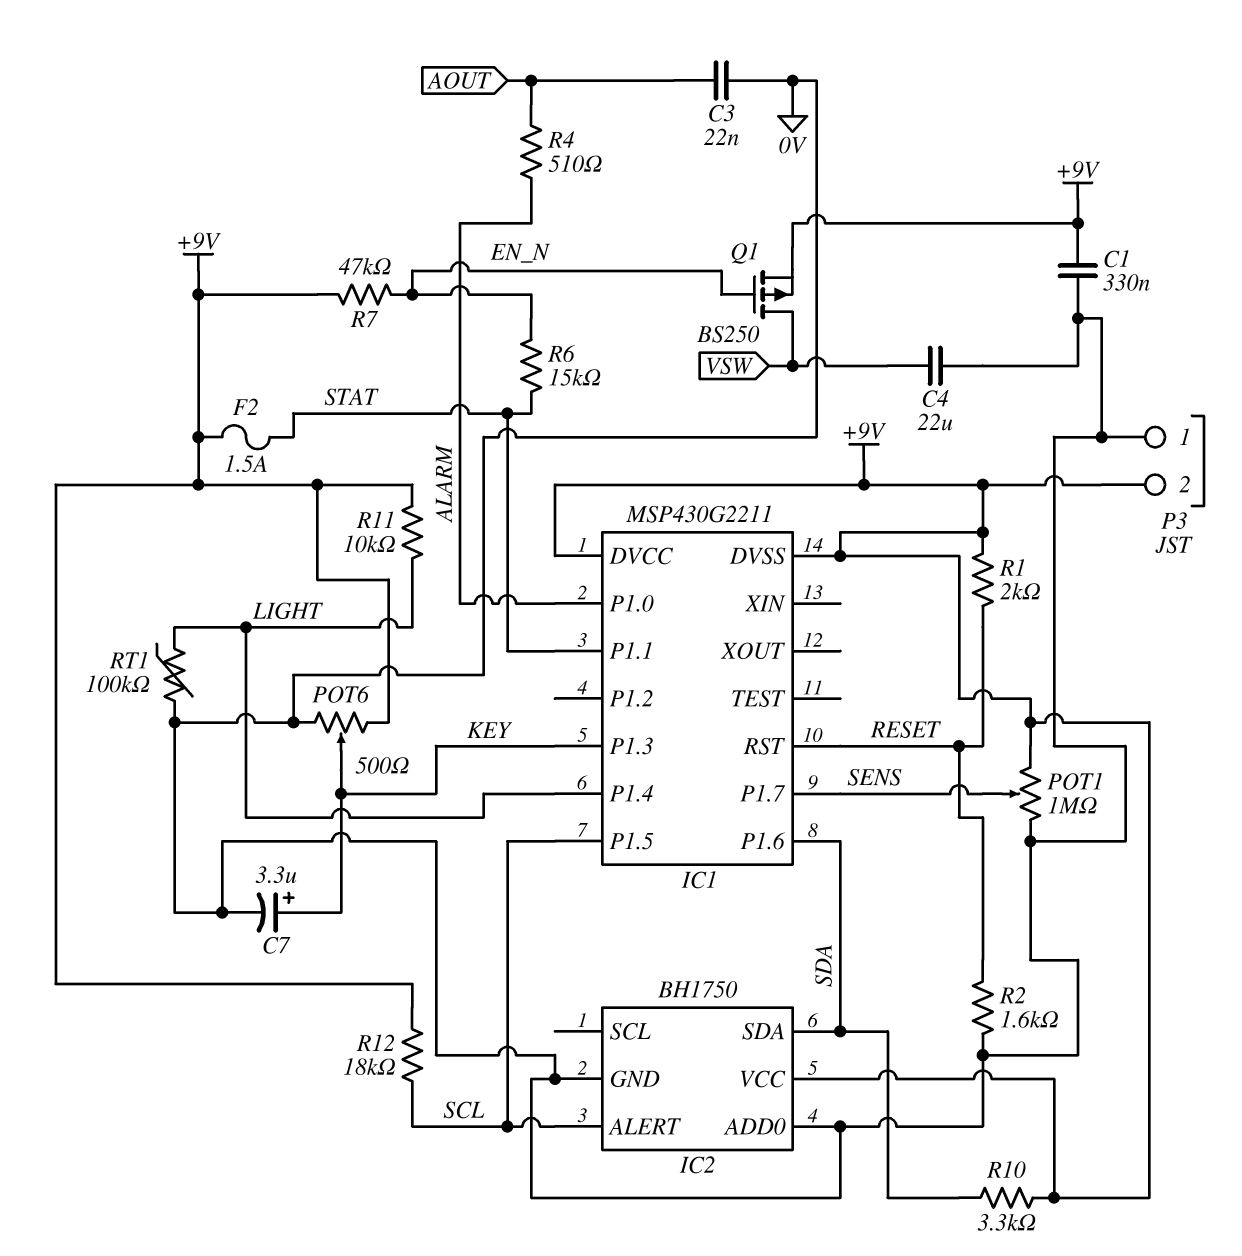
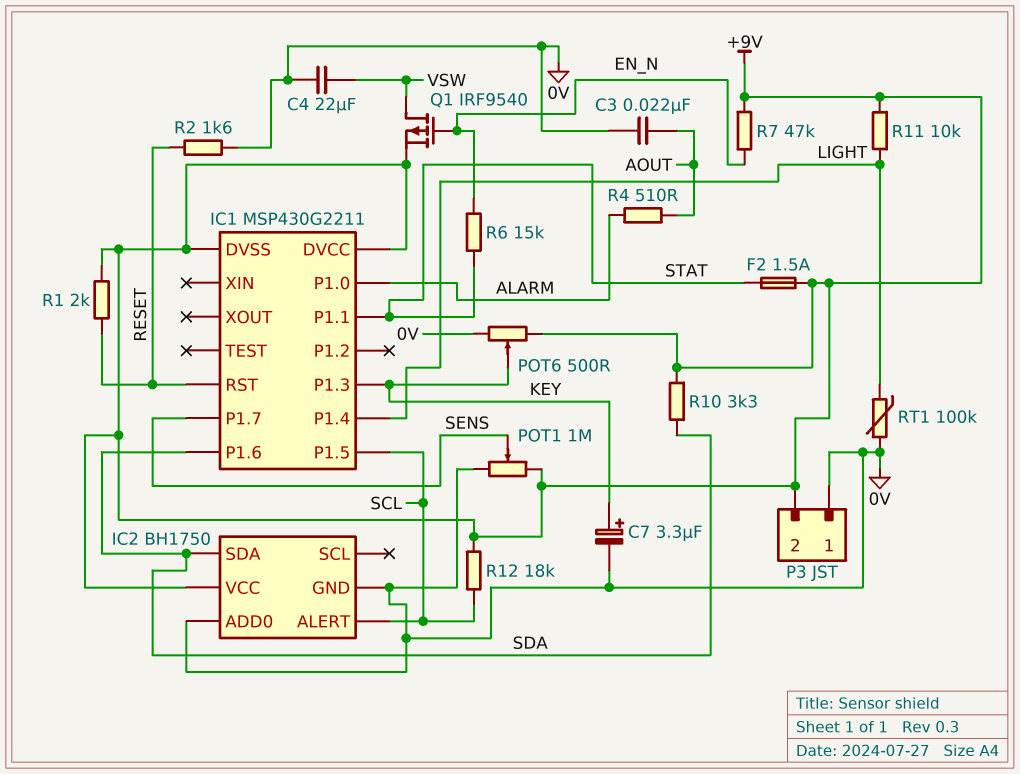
C1: 330nF (+9V, 0V) -> none
Q1: PMOS BS250 (G EN_N, D VSW, S +9V) -> PMOS IRF9540 (G EN_N, D VSW, S +9V)

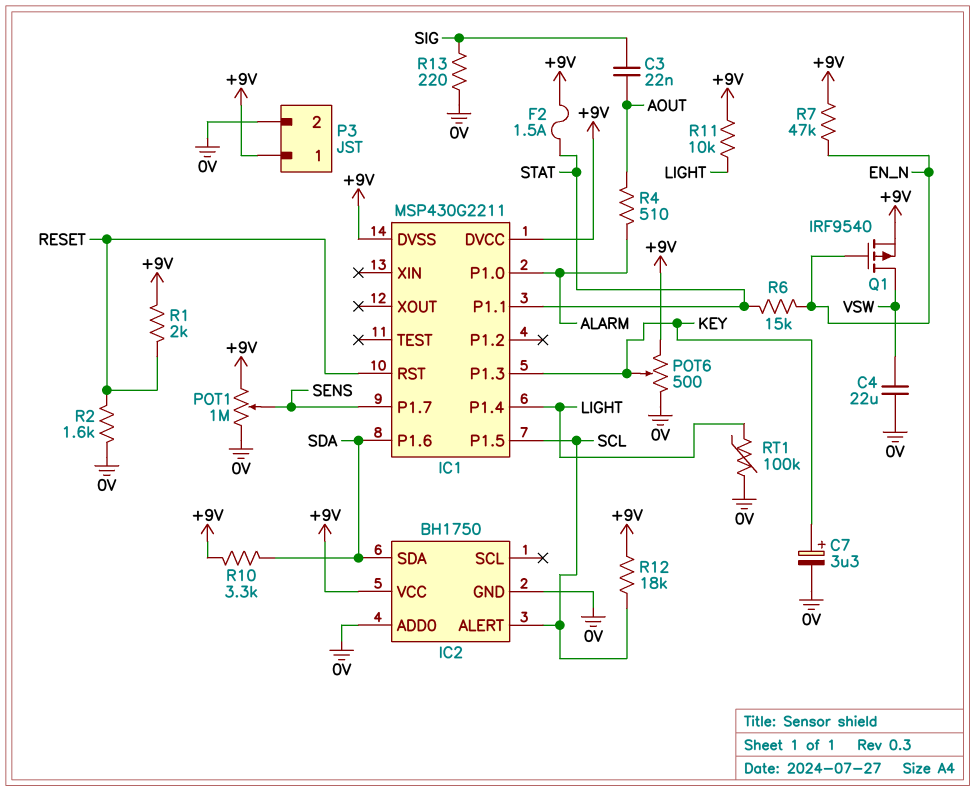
C3: 22nF (0V, AOUT) -> 22nF (AOUT, SIG)
P3 pin 1: 0V -> +9V
P3 pin 2: +9V -> 0V
R13: none -> 220 (0V, SIG)

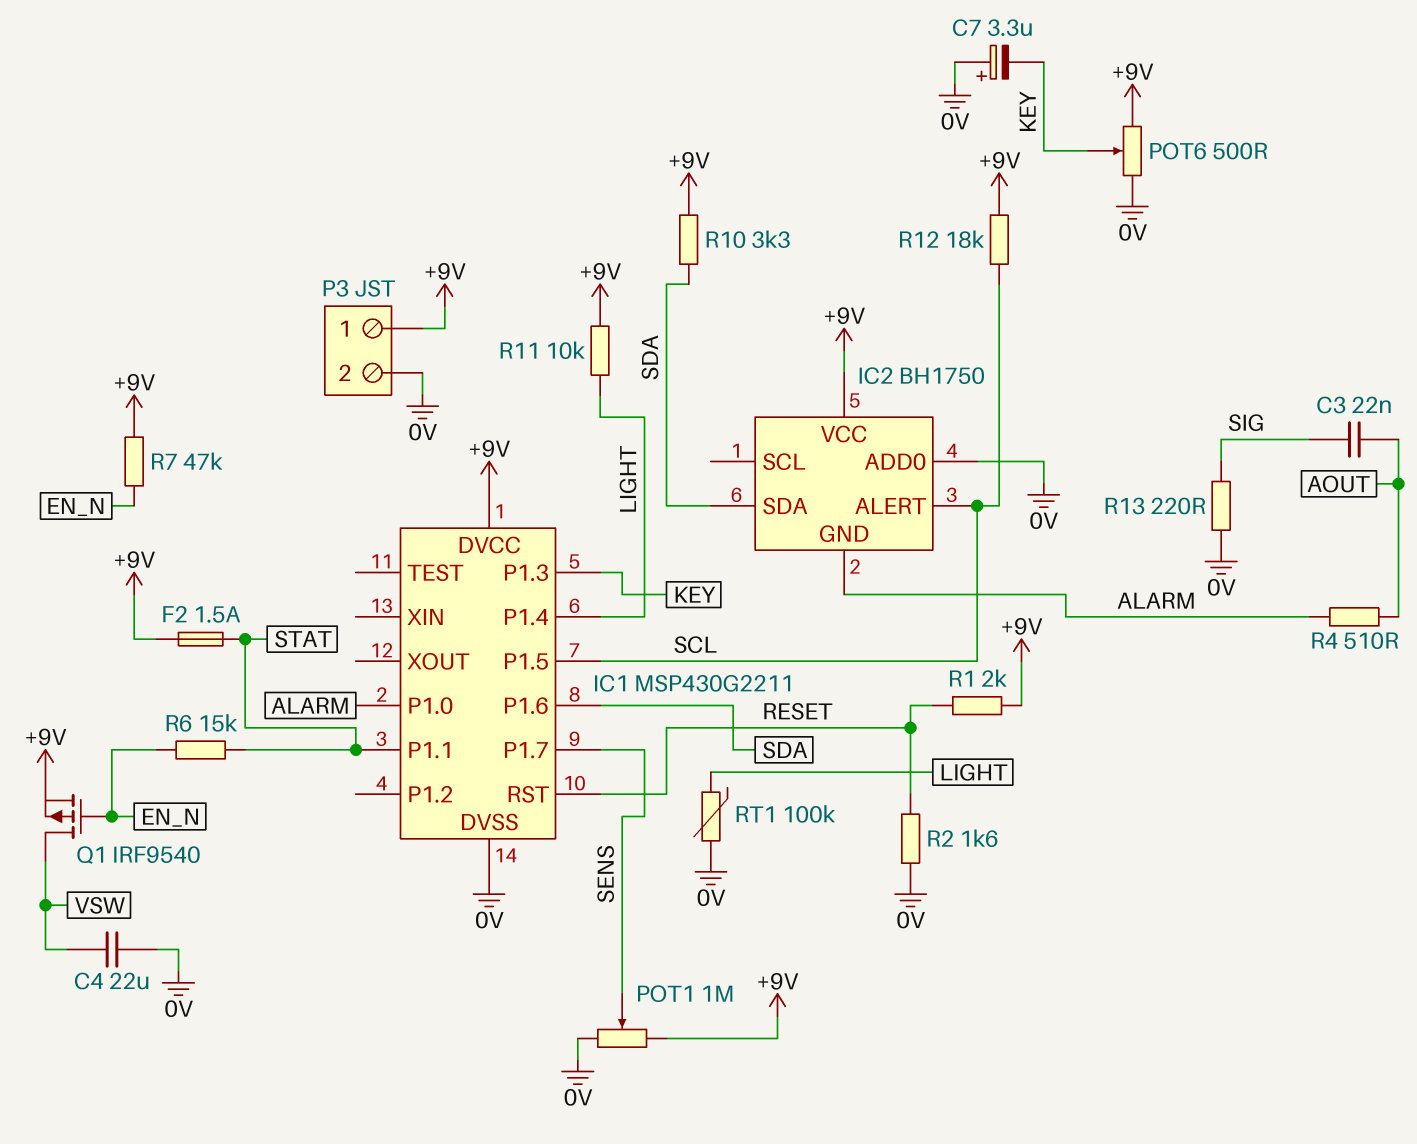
C7: 3.3uF (plus KEY, minus 0V) -> 3.3uF (plus 0V, minus KEY)
IC1 pin DVSS: +9V -> 0V
IC2 pin GND: 0V -> ALARM

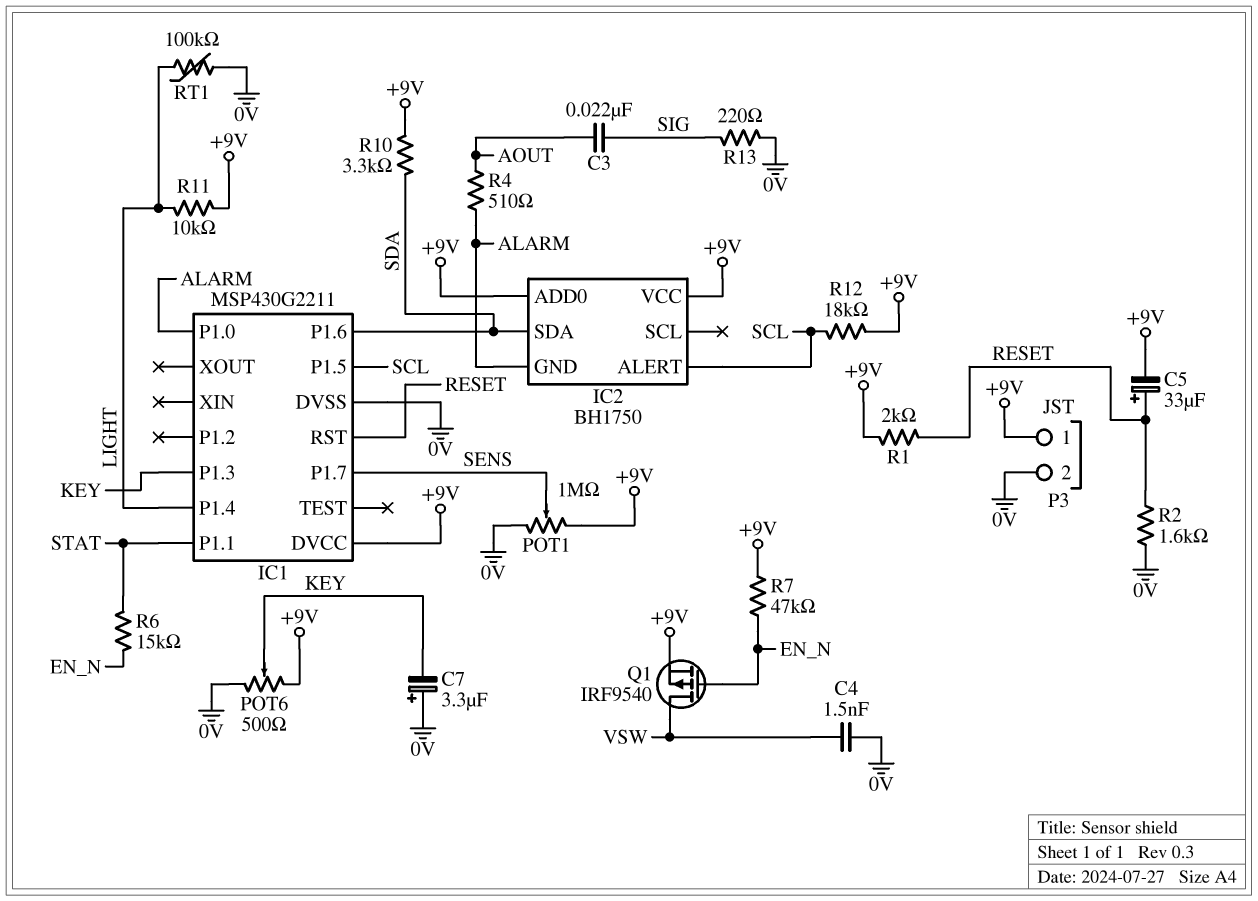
C4: 22uF (0V, VSW) -> 1.5nF (0V, VSW)
C5: none -> 33uF (plus RESET, minus +9V)
F2: 1.5A (+9V, STAT) -> none
IC2 pin ADD0: 0V -> +9V

